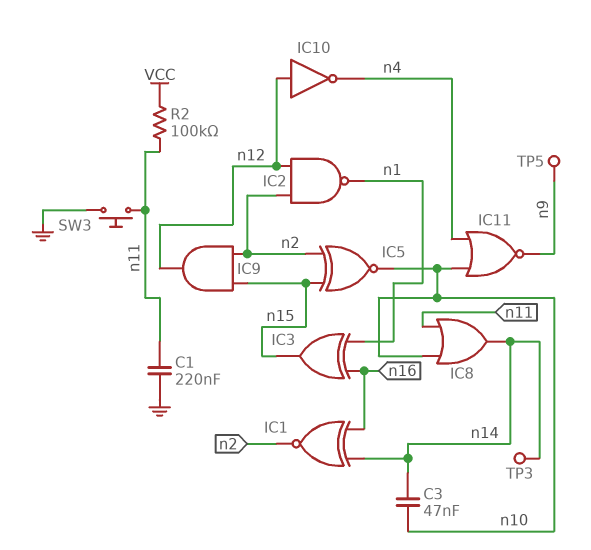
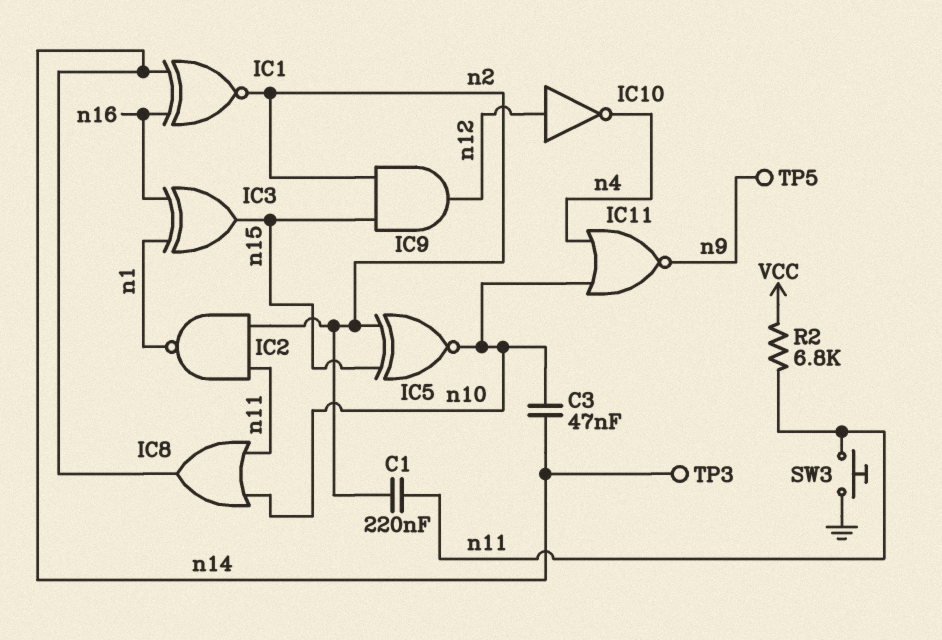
C1: 220nF (GND, n11) -> 220nF (n2, n11)
IC2: NAND (in n2, in n12, out n1) -> NAND (in n2, in n11, out n1)
R2: 100k (VCC, n11) -> 6.8k (VCC, n11)

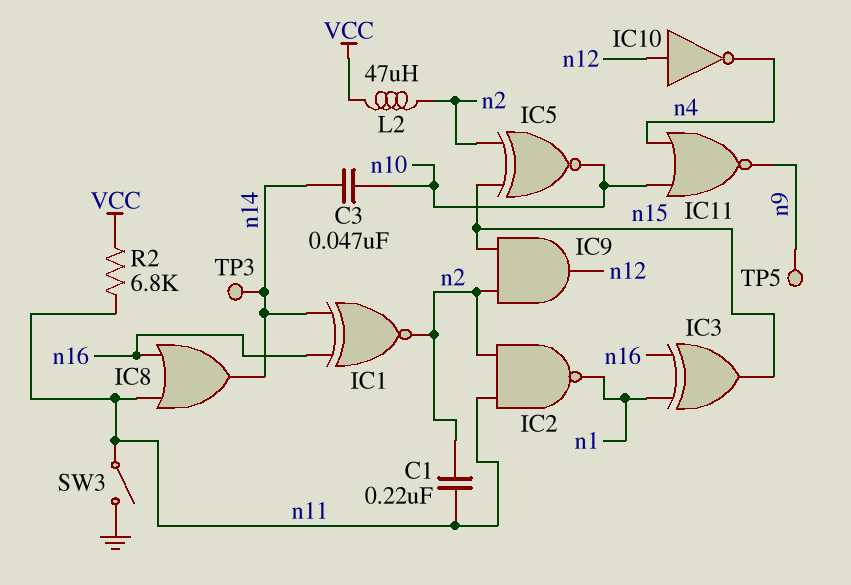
IC8: OR (in n10, in n11, out n14) -> OR (in n11, in n16, out n14)
L2: none -> 47uH (VCC, n2)
SW3: button (GND, n11) -> switch (GND, n11)

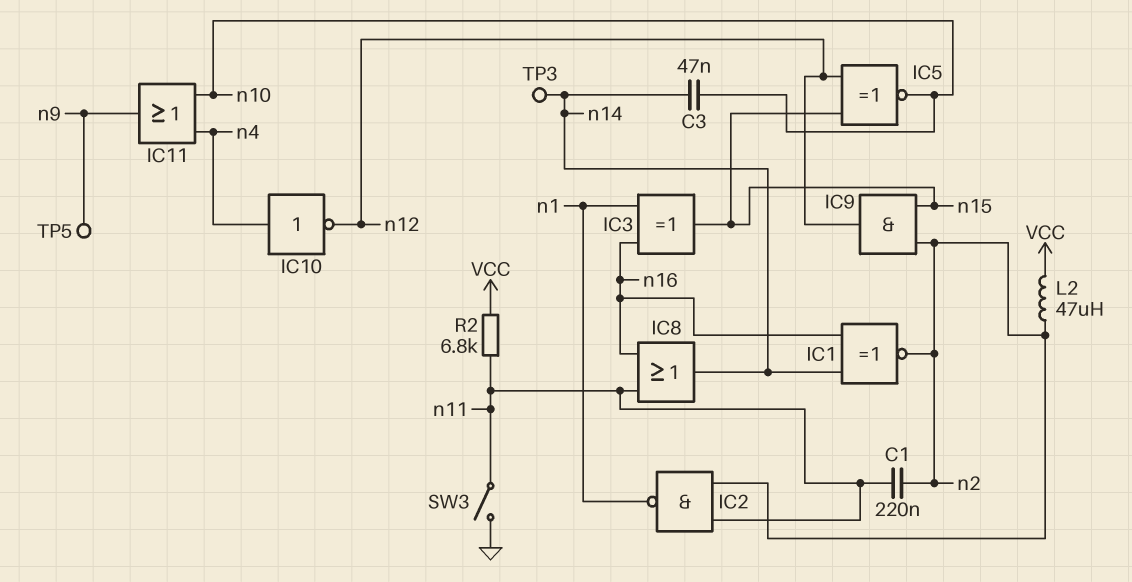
IC5: XNOR (in n2, in n15, out n10) -> XNOR (in n12, in n15, out n10)
IC10: NOT (in n12, out n4) -> NOT (in n4, out n12)
IC11: NOR (in n4, in n10, out n9) -> OR (in n4, in n10, out n9)

